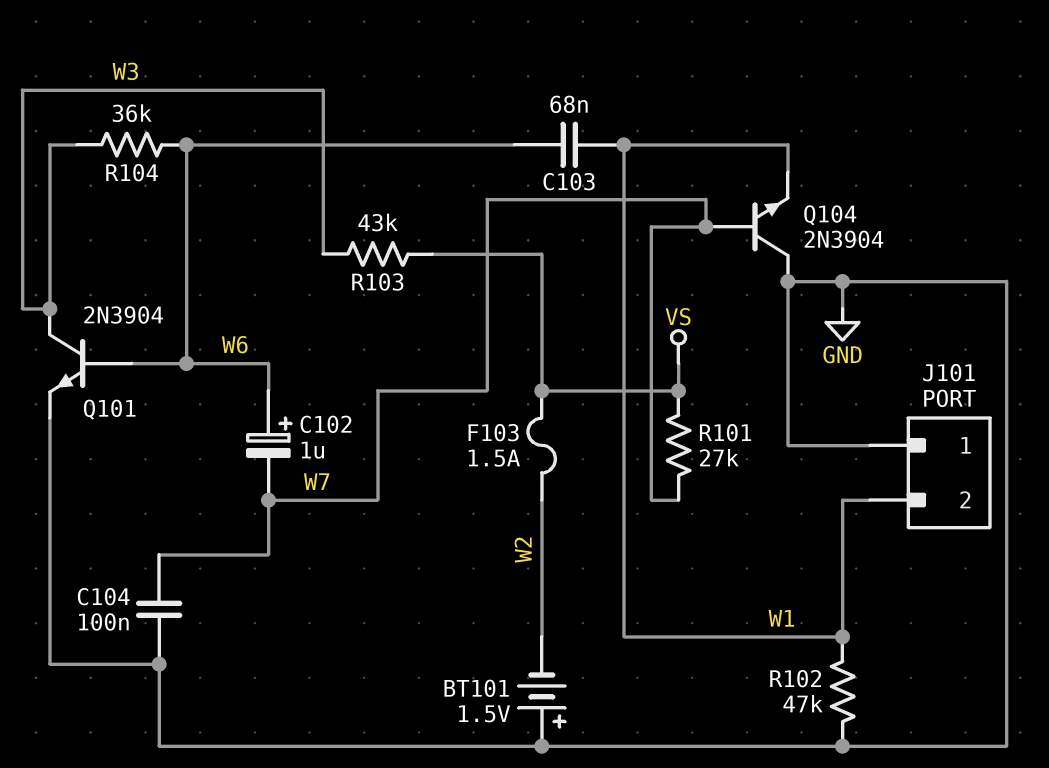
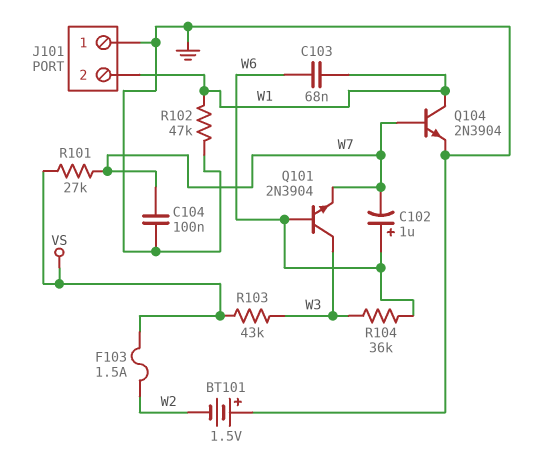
Q101: NPN 2N3904 (B W6, C W3, E GND) -> NPN 2N3904 (B W6, C W3, E W7)
Q104: NPN 2N3904 (B W7, C GND, E W1) -> NPN 2N3904 (B W7, C W1, E GND)

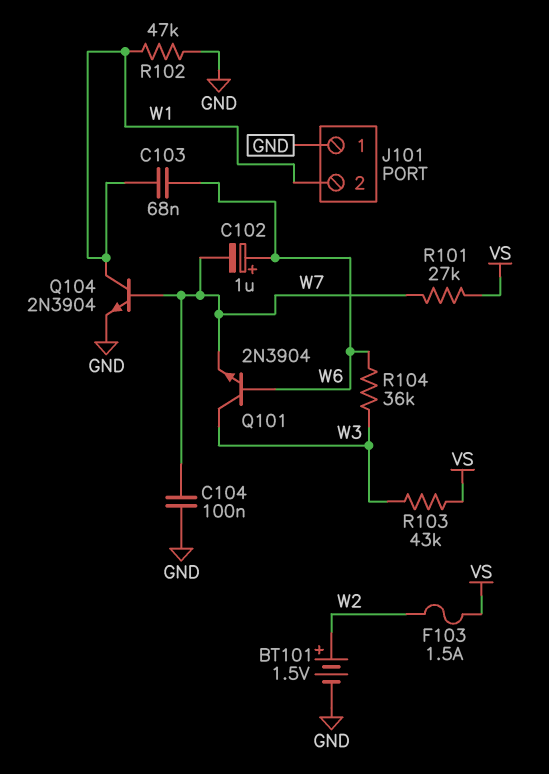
BT101: 1.5V (plus GND, minus W2) -> 1.5V (plus W2, minus GND)

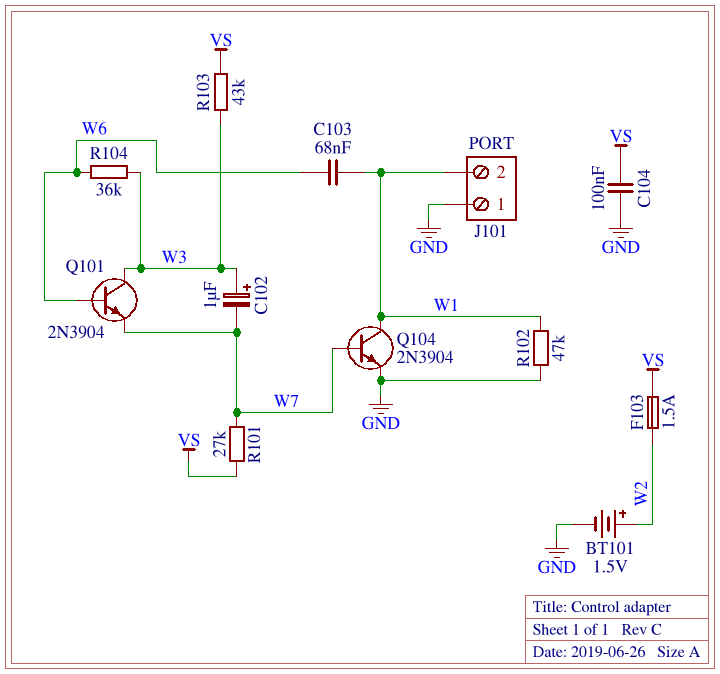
C102: 1uF (plus W6, minus W7) -> 1uF (plus W3, minus W7)
C104: 100nF (GND, W7) -> 100nF (GND, VS)

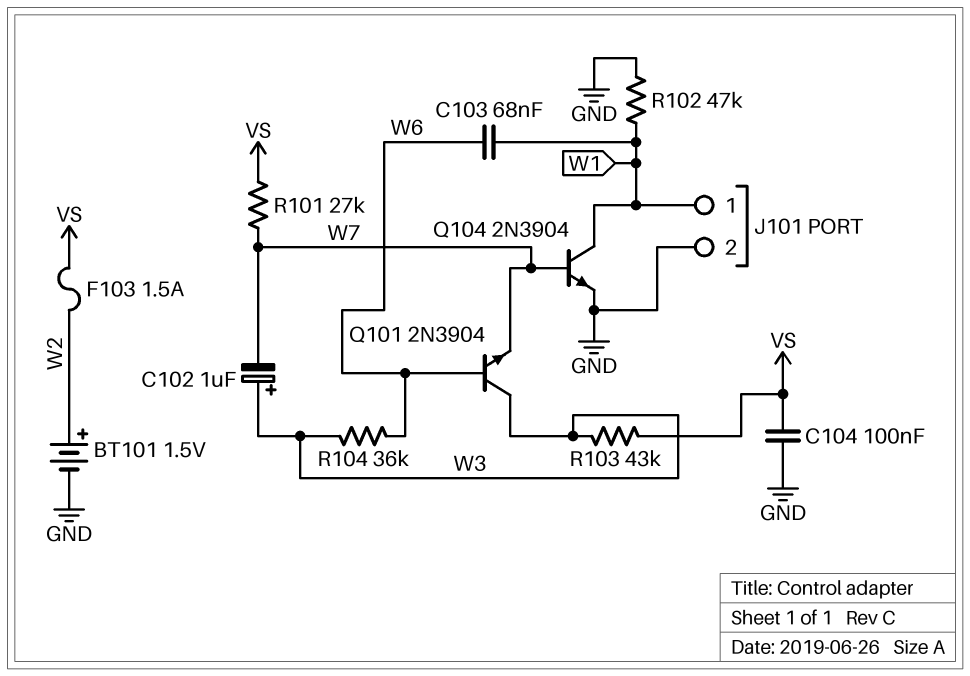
J101 pin 1: GND -> W1
J101 pin 2: W1 -> GND

